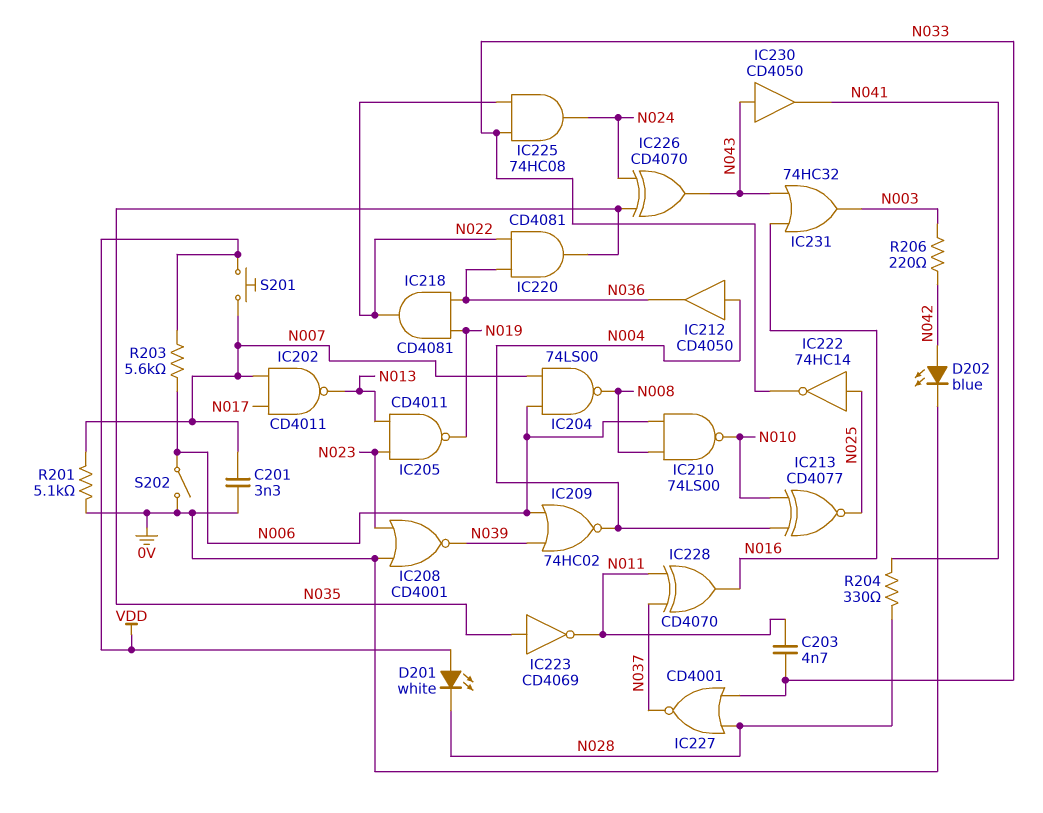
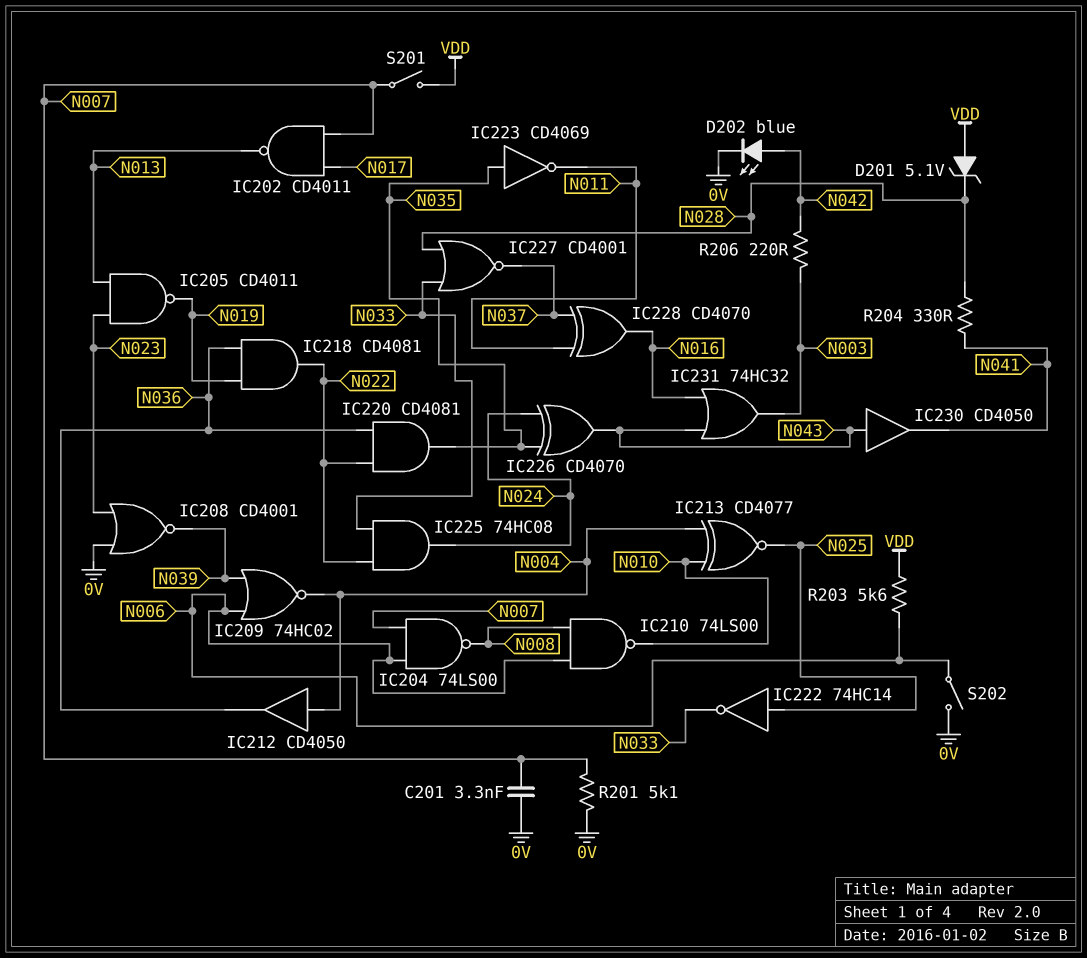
C203: 4.7nF (N011, N033) -> none
D201: LED white (A VDD, K N028) -> zener 5.1V (A VDD, K N028)
S201: button (N007, VDD) -> switch (N007, VDD)

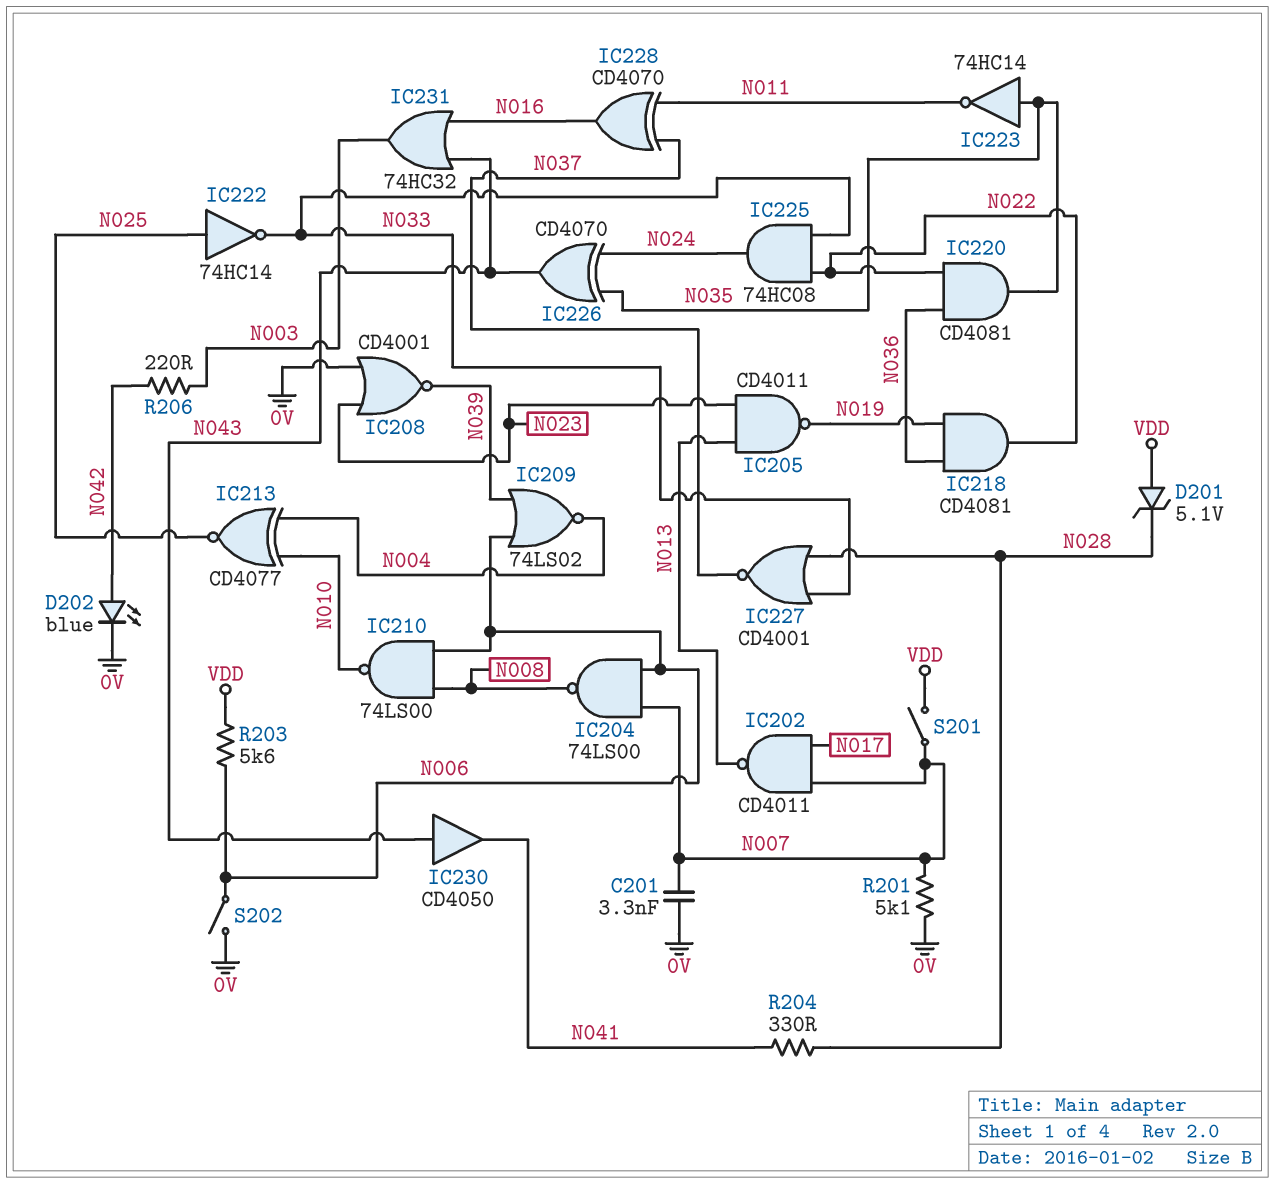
IC209: NOR 74HC02 (in N006, in N039, out N004) -> NOR 74LS02 (in N006, in N039, out N004)
IC212: buffer CD4050 (in N004, out N036) -> none
IC223: NOT CD4069 (in N035, out N011) -> NOT 74HC14 (in N035, out N011)

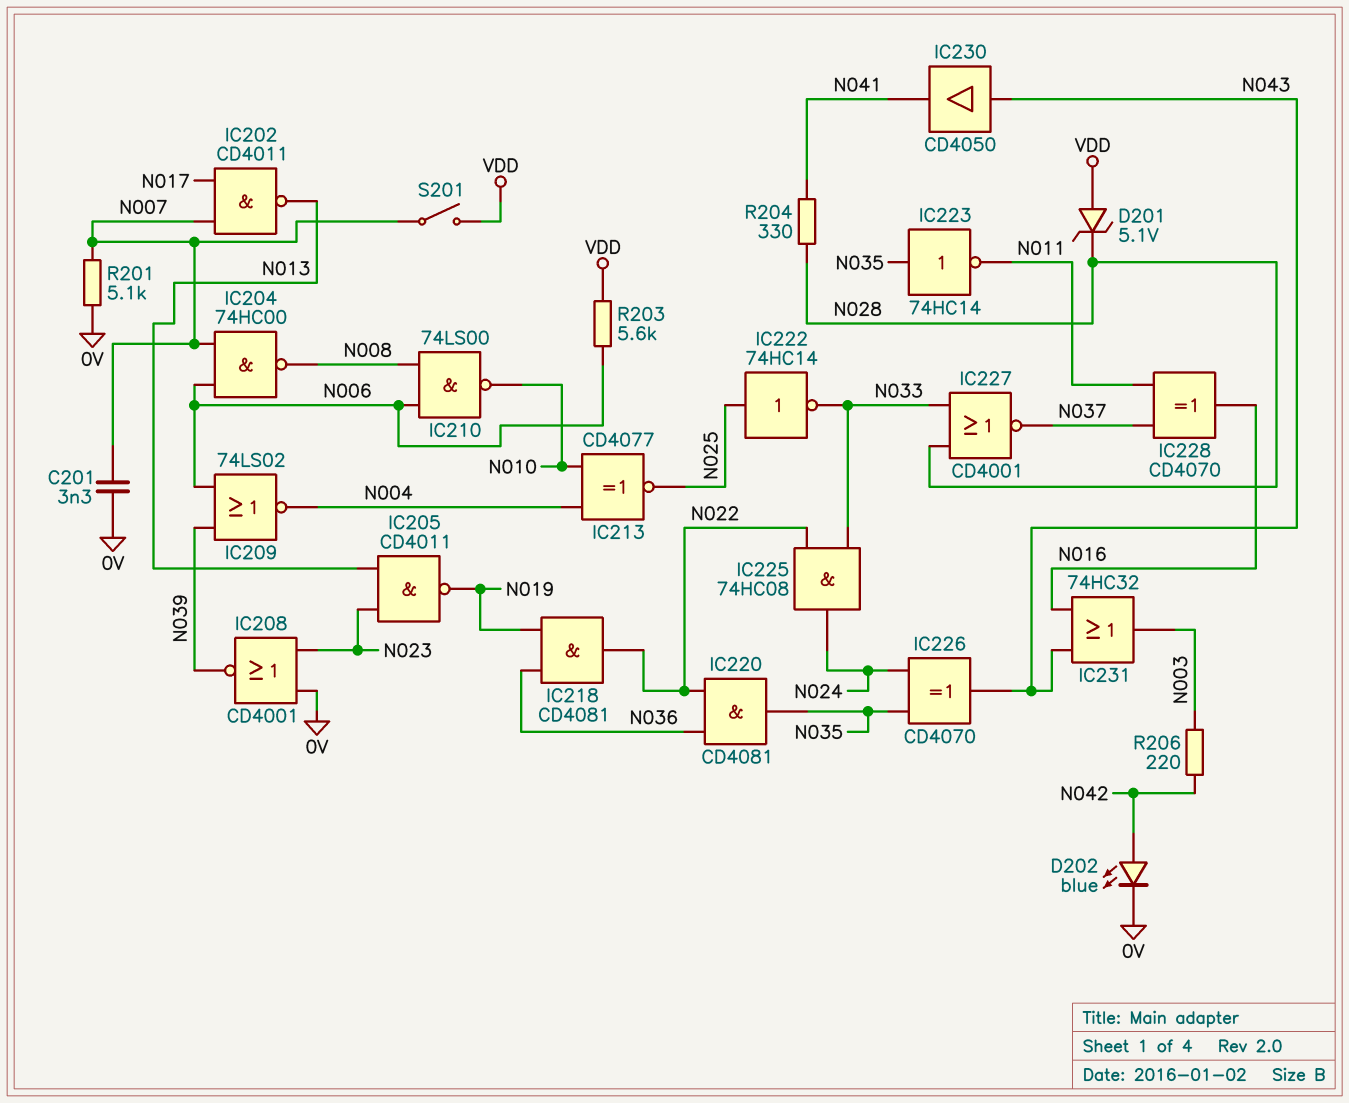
IC204: NAND 74LS00 (in N006, in N007, out N008) -> NAND 74HC00 (in N006, in N007, out N008)
S202: switch (0V, N006) -> none

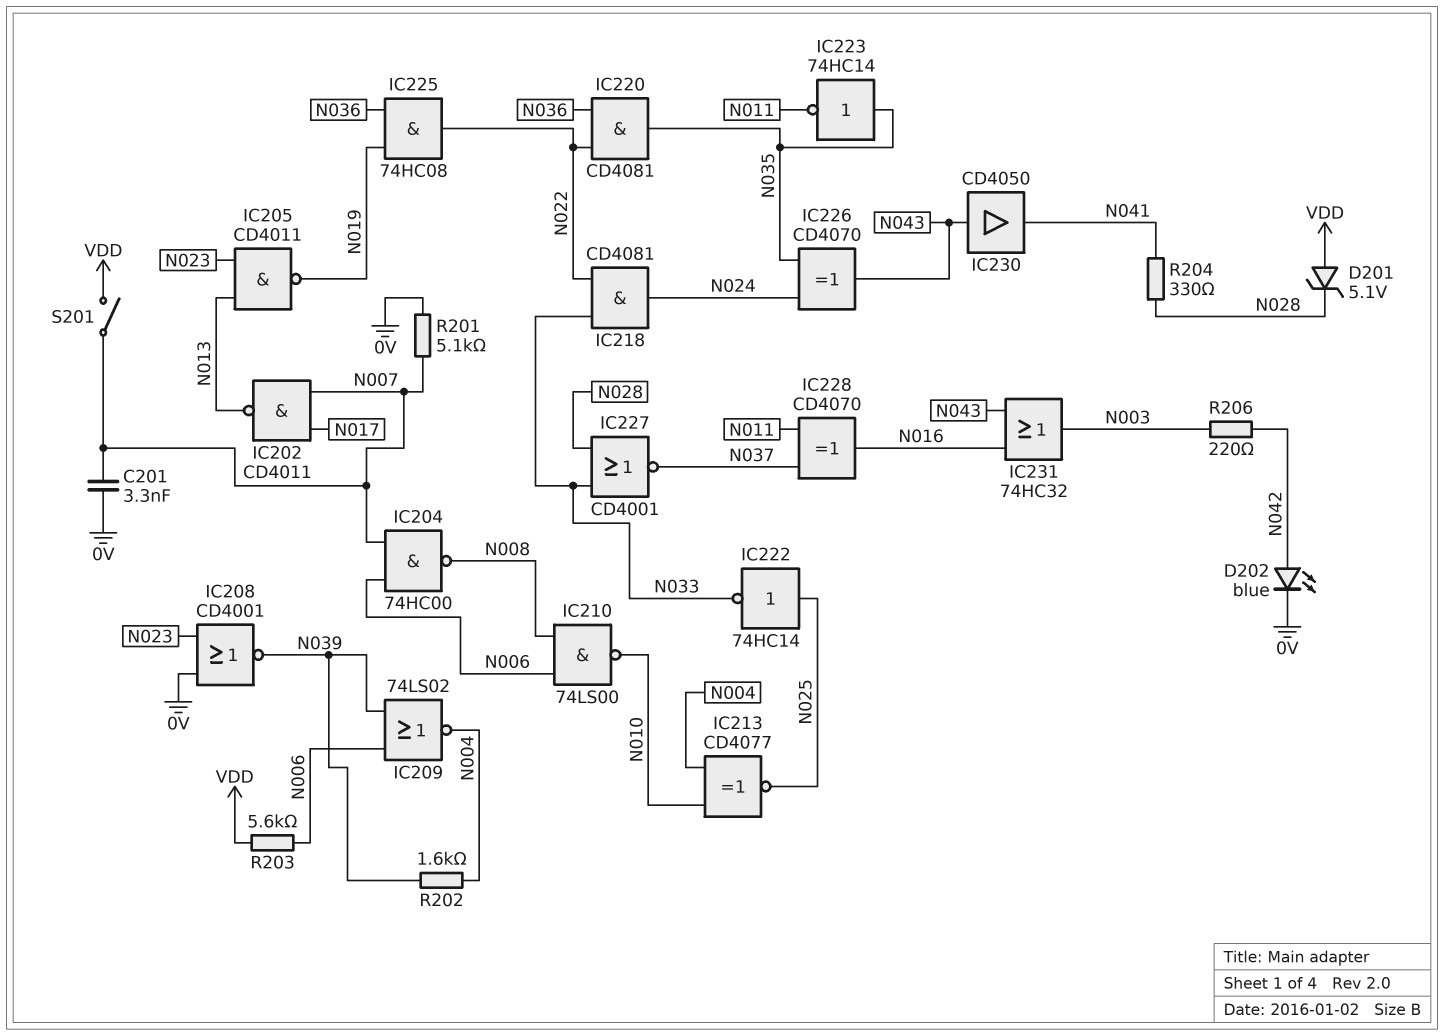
IC218: AND CD4081 (in N019, in N036, out N022) -> AND CD4081 (in N022, in N033, out N024)
IC225: AND 74HC08 (in N022, in N033, out N024) -> AND 74HC08 (in N019, in N036, out N022)
R202: none -> 1.6k (N004, N039)

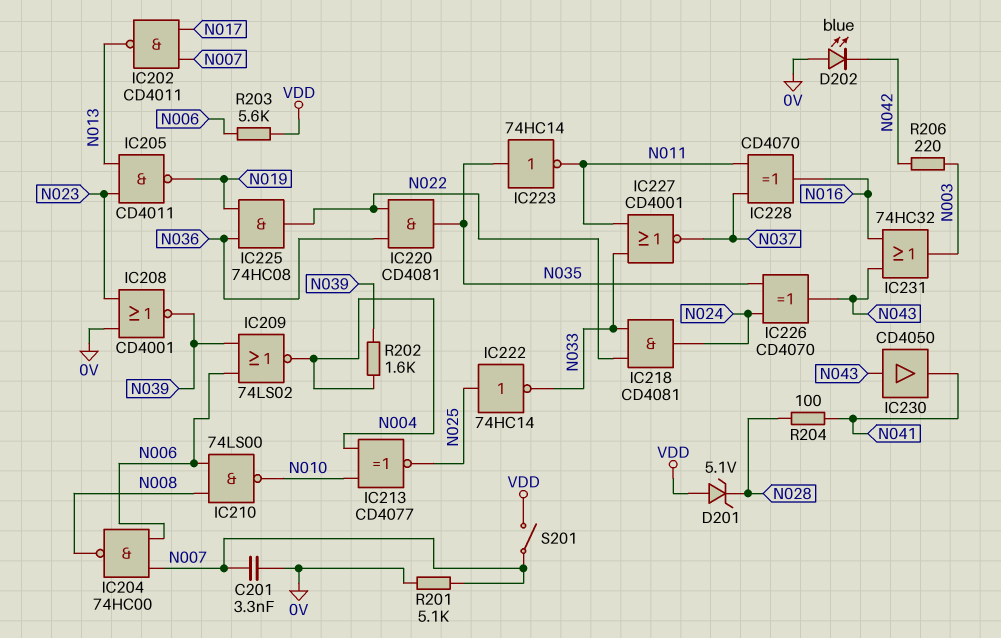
D202: LED blue (A N042, K 0V) -> LED blue (A 0V, K N042)
IC227: NOR CD4001 (in N028, in N033, out N037) -> NOR CD4001 (in N011, in N033, out N037)
R204: 330 (N028, N041) -> 100 (N028, N041)

